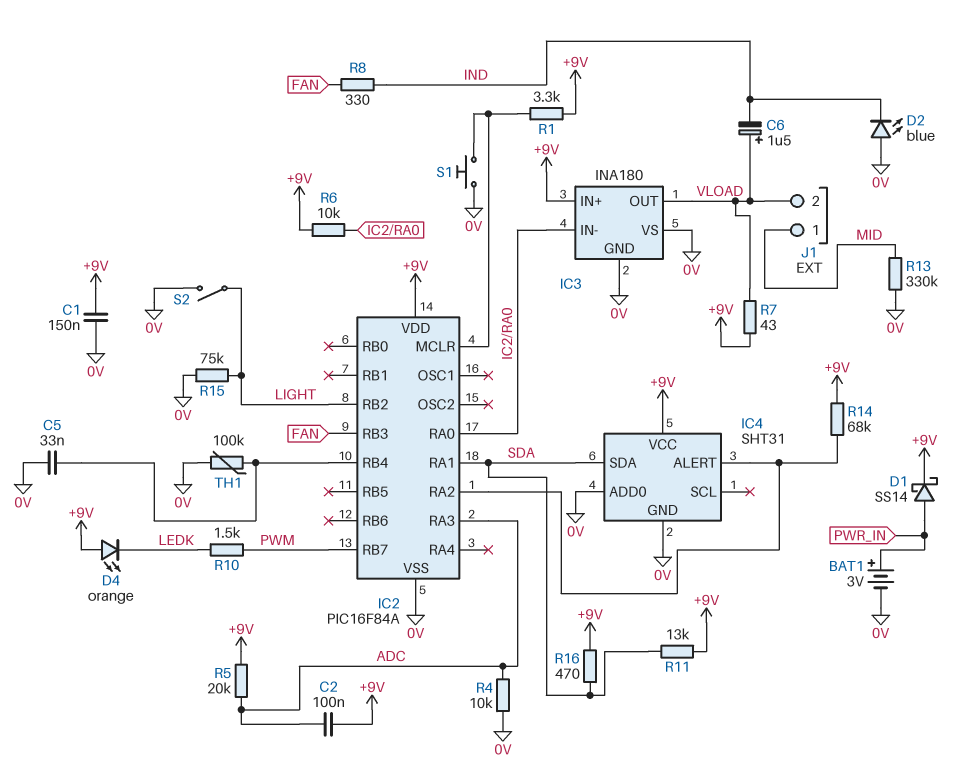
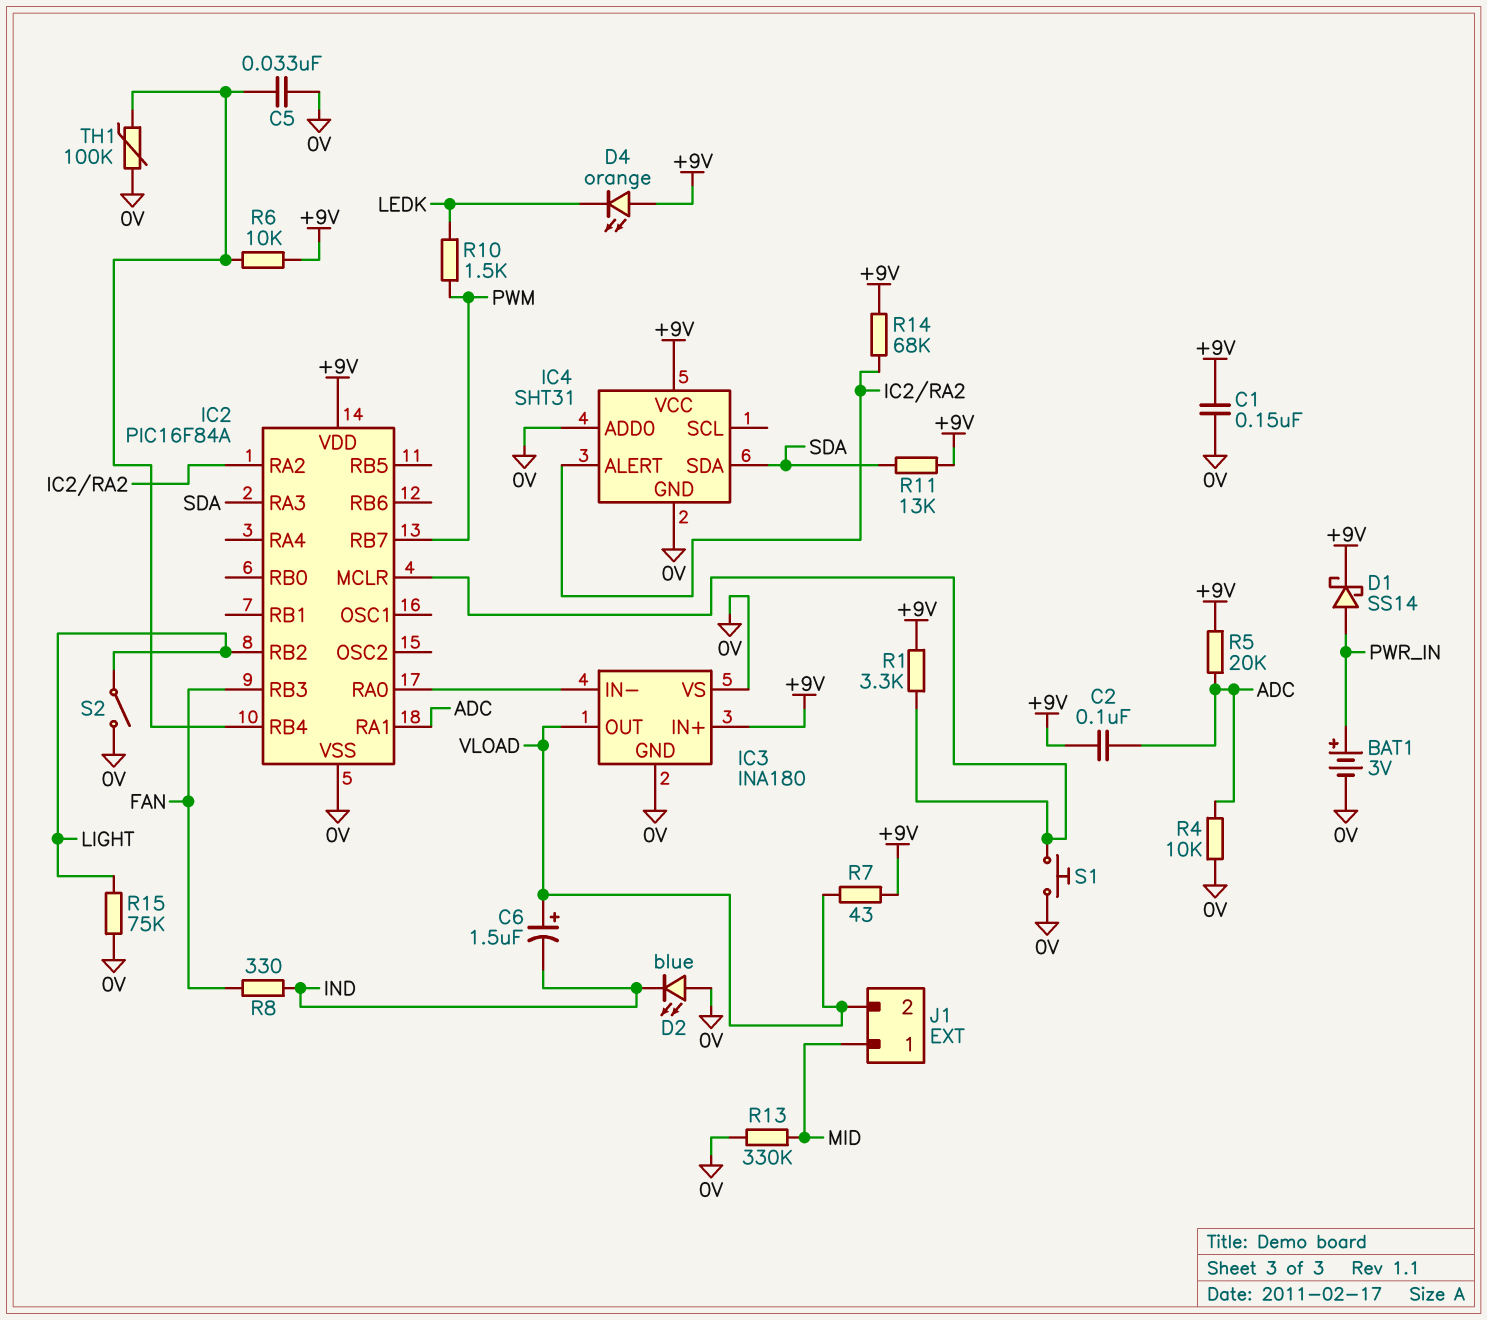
IC2 pin RA1: SDA -> ADC
IC2 pin RA3: ADC -> SDA
R6: 10k (+9V, IC2/RA0) -> 10k (+9V, IC2/RB4)
R16: 470 (+9V, SDA) -> none

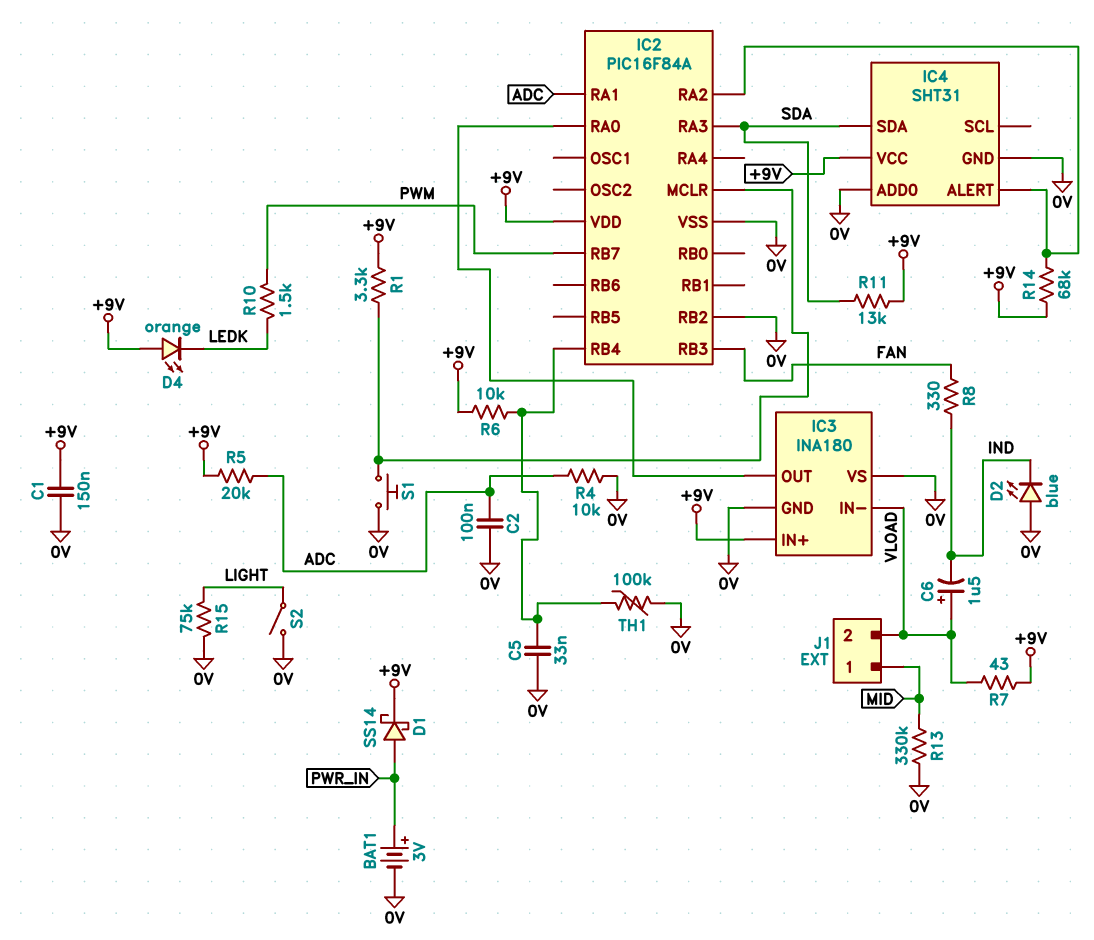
C2: 100nF (+9V, ADC) -> 100nF (0V, ADC)
IC2 pin RB2: LIGHT -> 0V
IC3 pin IN-: IC2/RA0 -> VLOAD
IC3 pin OUT: VLOAD -> IC2/RA0

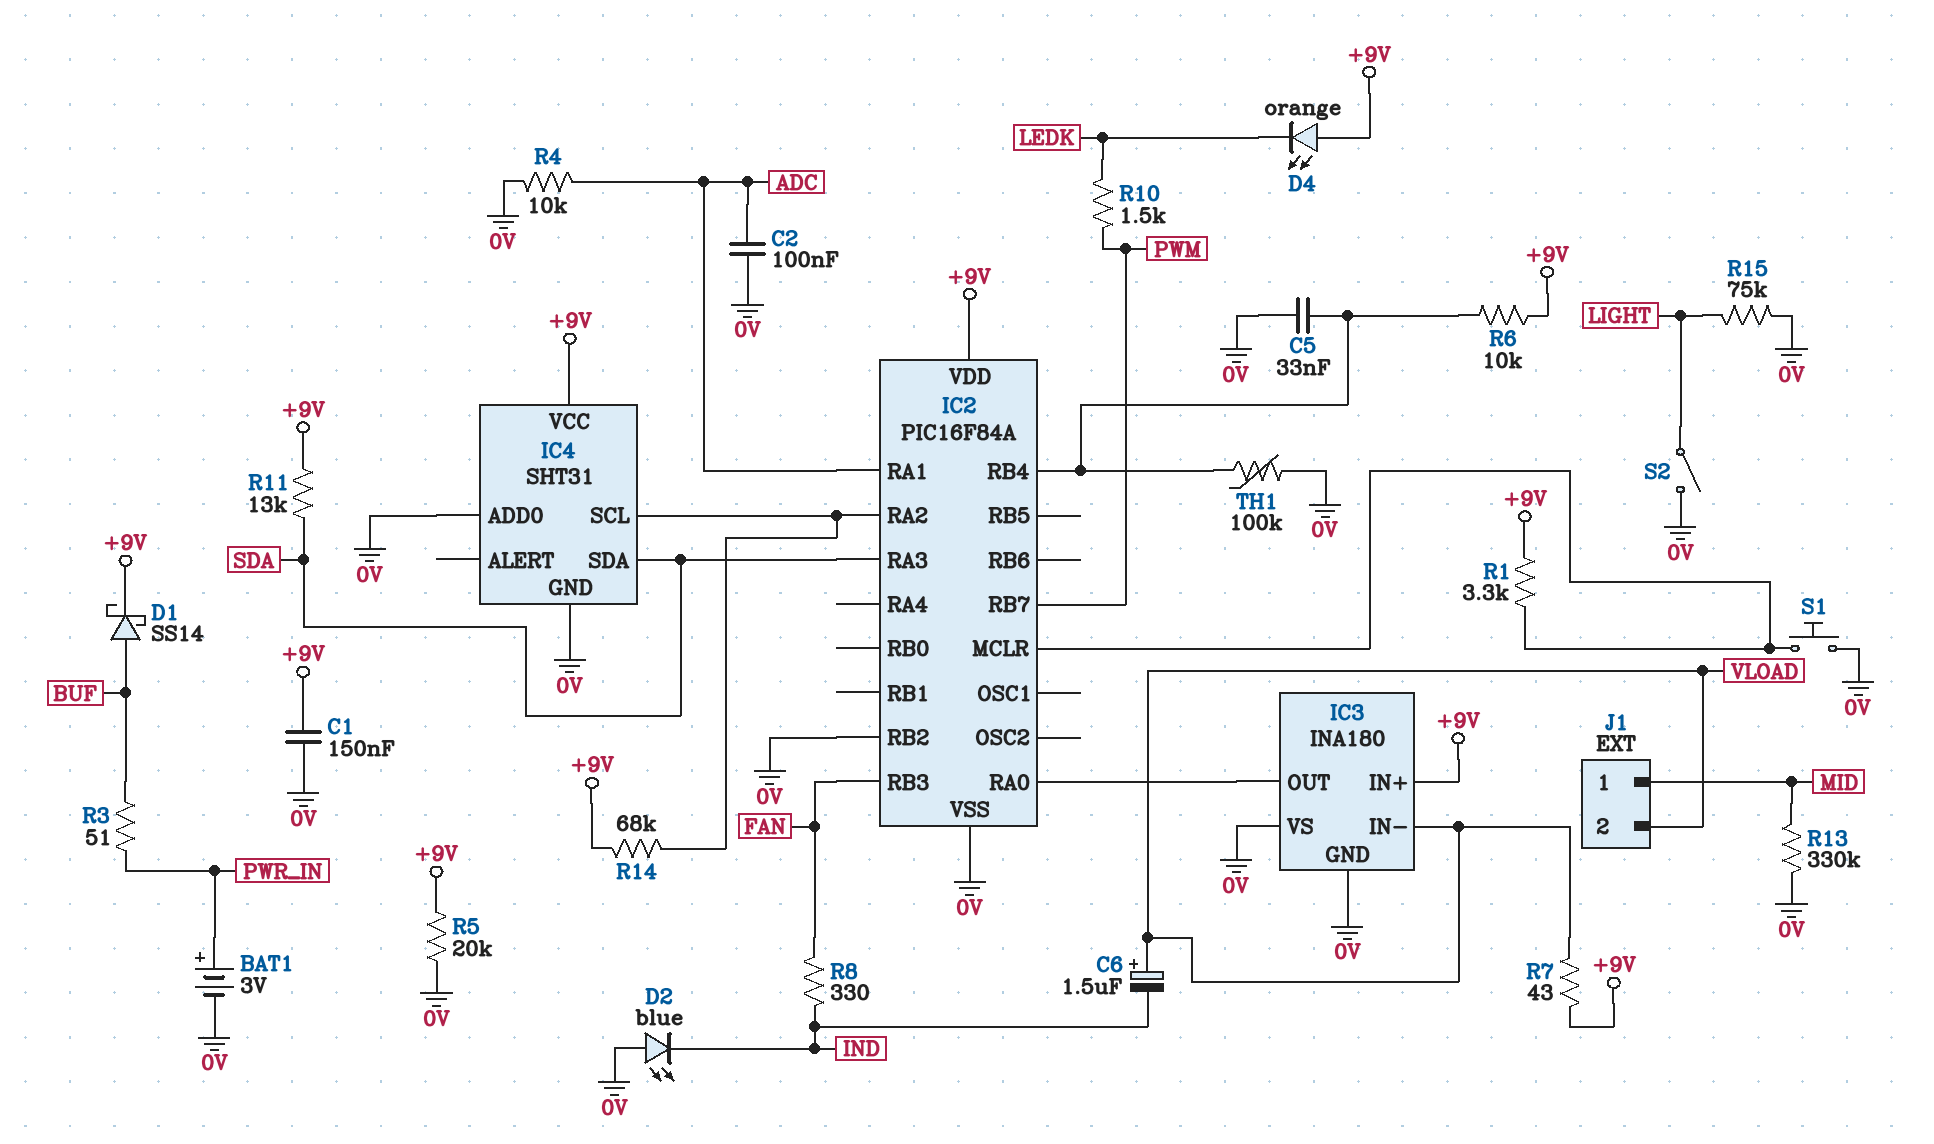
D1: schottky SS14 (A PWR_IN, K +9V) -> schottky SS14 (A BUF, K +9V)
IC4 pin ALERT: IC2/RA2 -> none
IC4 pin SCL: none -> IC2/RA2
R3: none -> 51 (BUF, PWR_IN)
R5: 20k (+9V, ADC) -> 20k (+9V, 0V)

